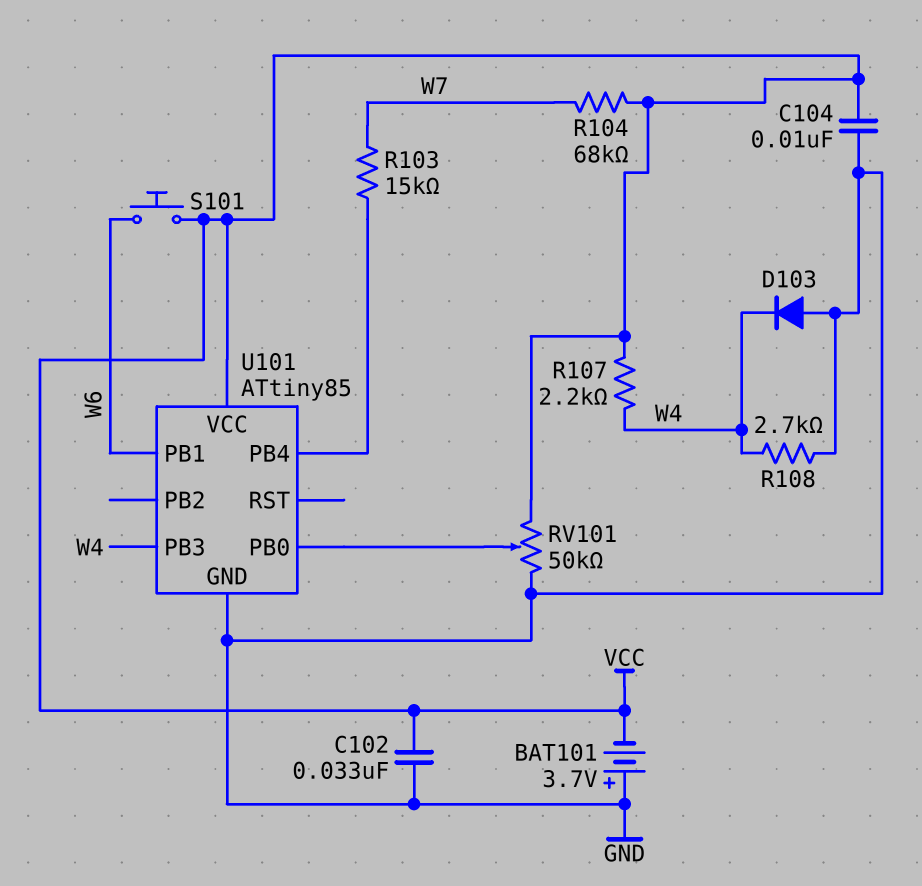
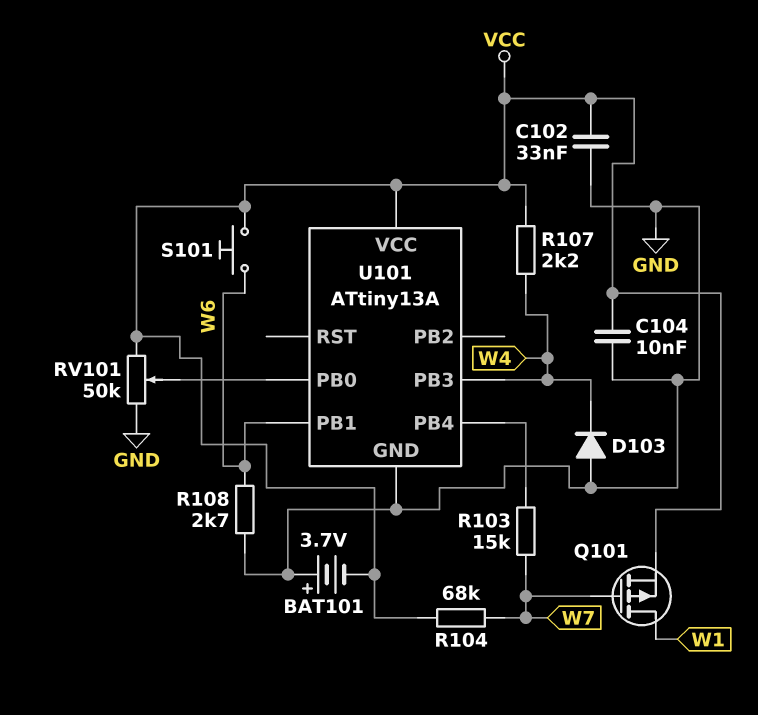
Q101: none -> PMOS (G W7, D W1, S VCC)
R108: 2.7k (GND, W4) -> 2.7k (GND, W6)
U101: ATtiny85 -> ATtiny13A

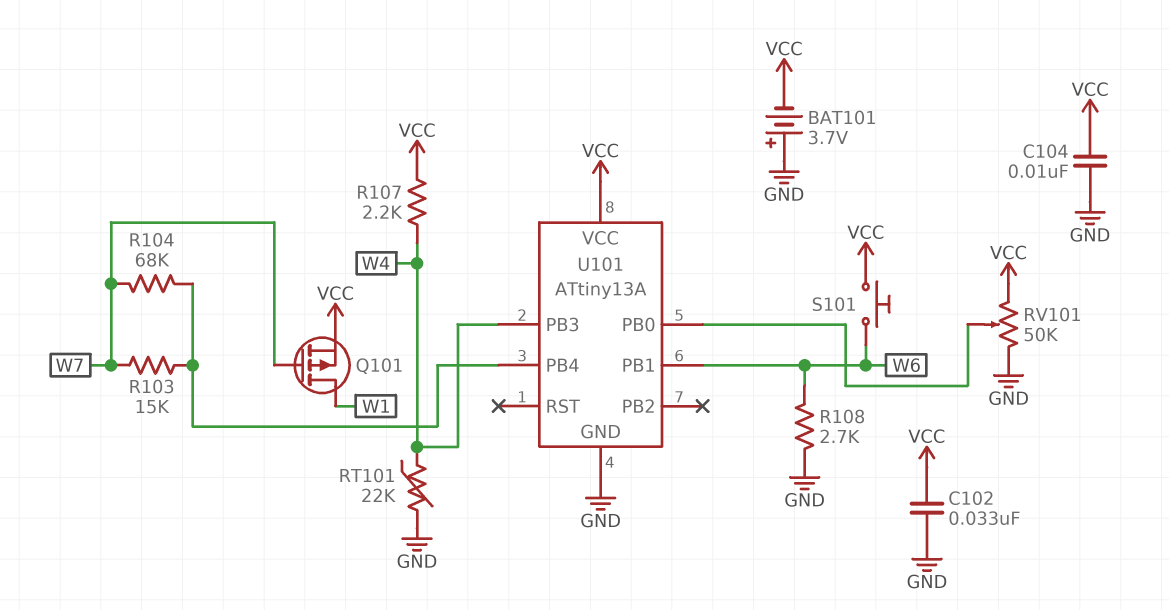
D103: diode (A GND, K W4) -> none
R104: 68k (VCC, W7) -> 68k (U101/PB4, W7)
RT101: none -> 22k (GND, W4)

